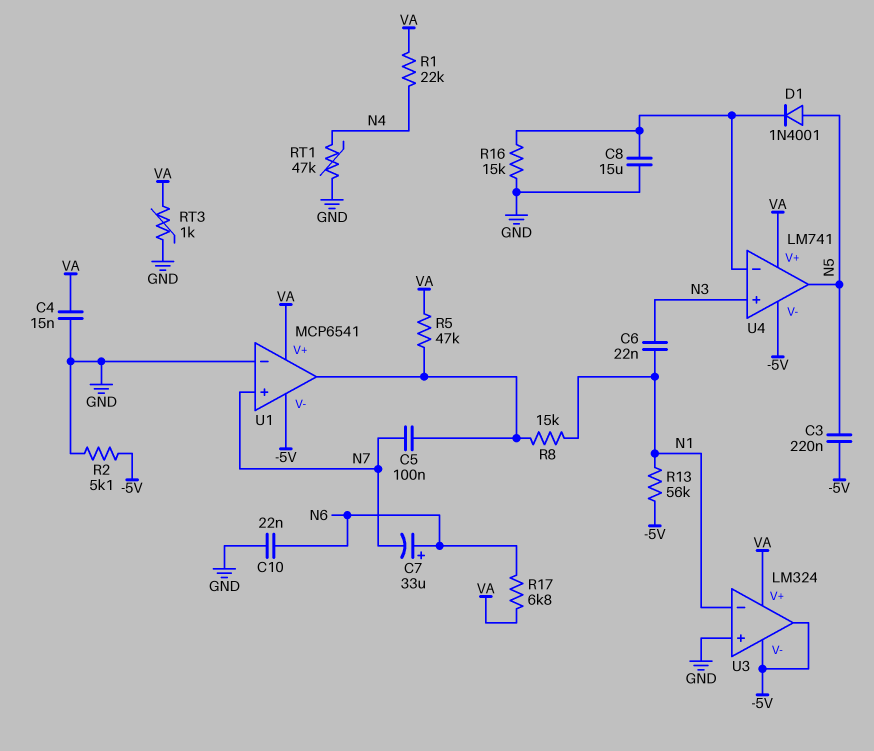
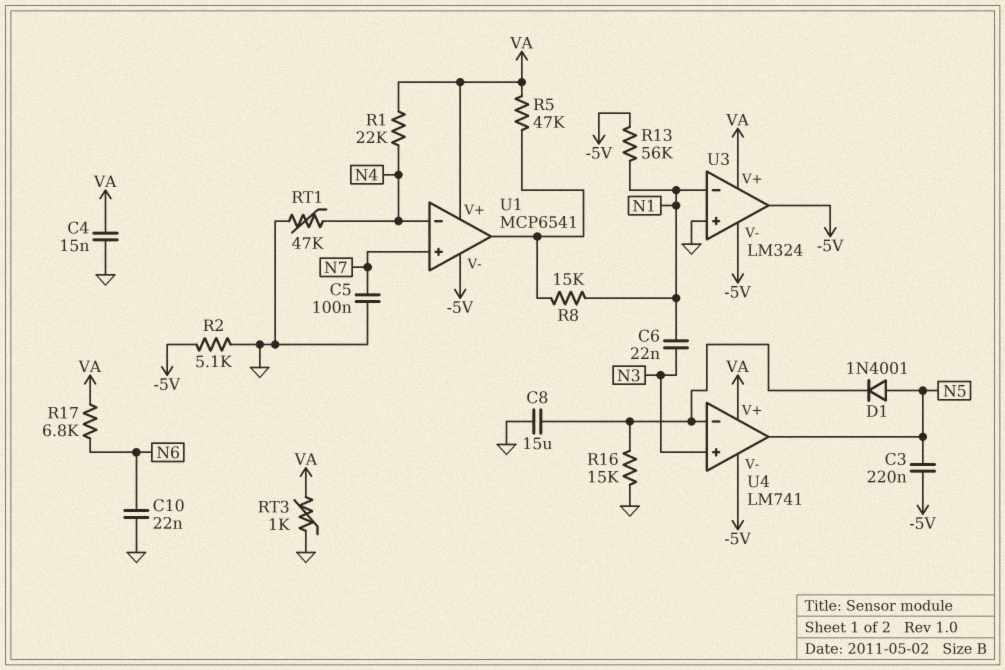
C5: 100nF (N7, U1/out) -> 100nF (GND, N7)
C7: 33uF (plus N6, minus N7) -> none
U1 pin in-: GND -> N4

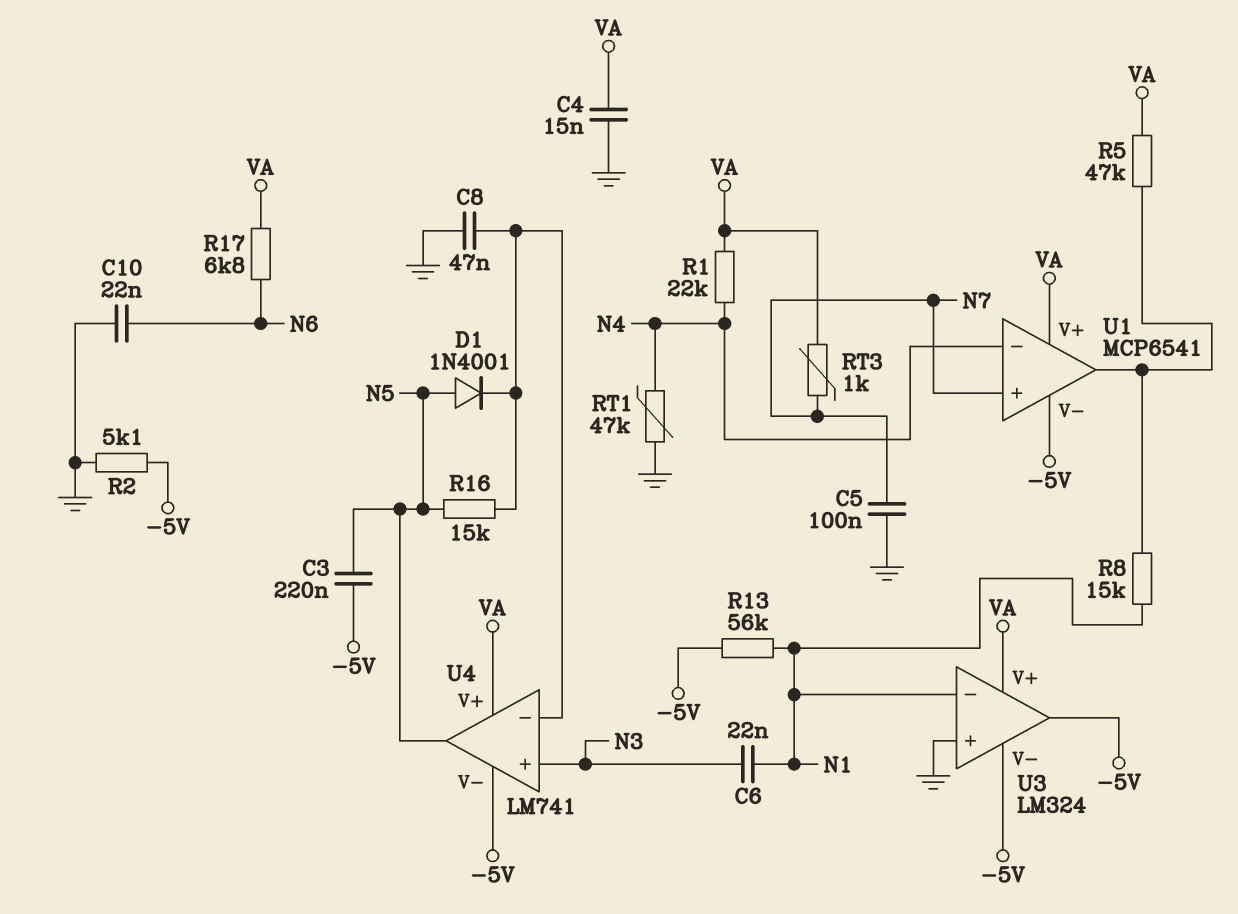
C8: 15uF (GND, U4/in-) -> 47nF (GND, U4/in-)
R16: 15k (GND, U4/in-) -> 15k (N5, U4/in-)
RT3: 1k (GND, VA) -> 1k (N7, VA)

